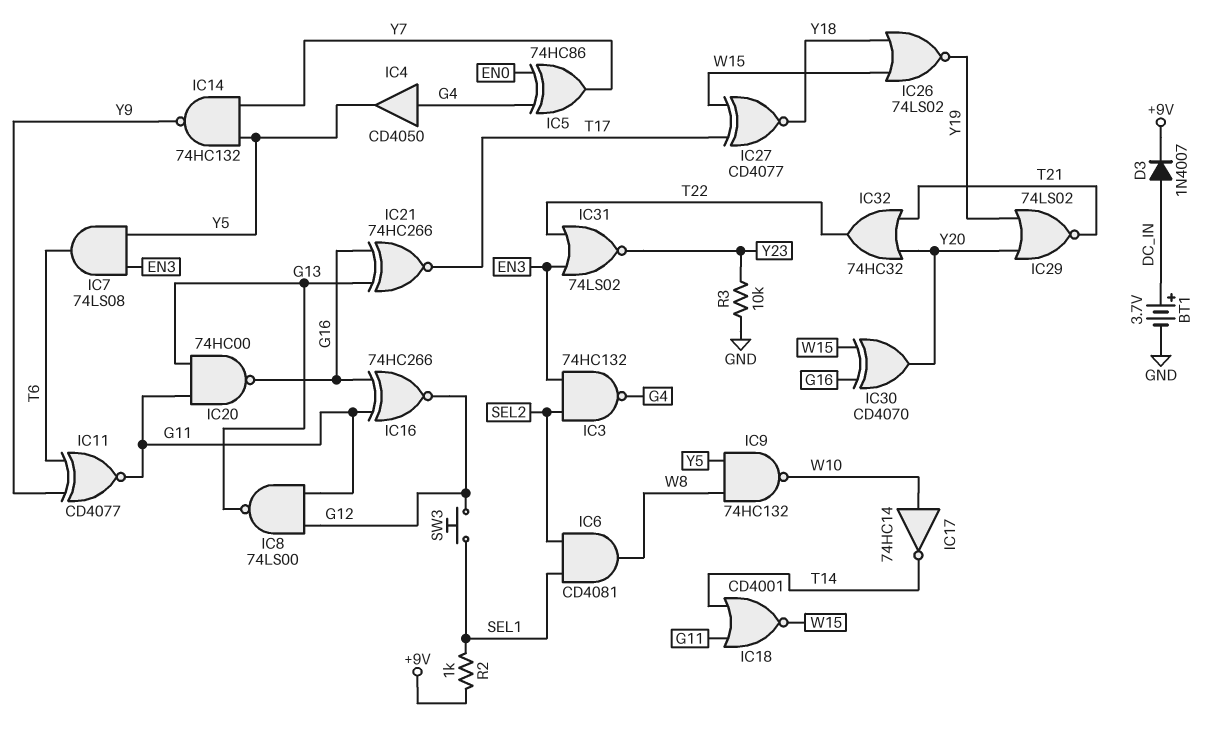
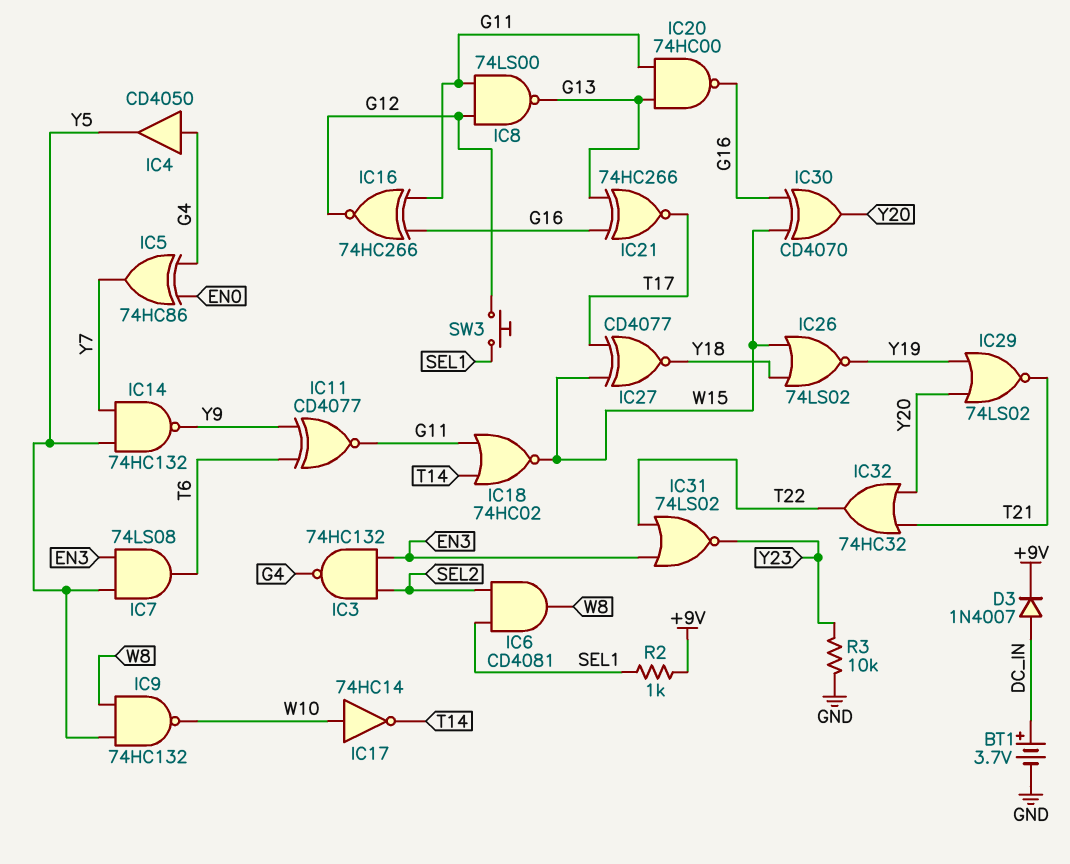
IC18: NOR CD4001 (in G11, in T14, out W15) -> NOR 74HC02 (in G11, in T14, out W15)

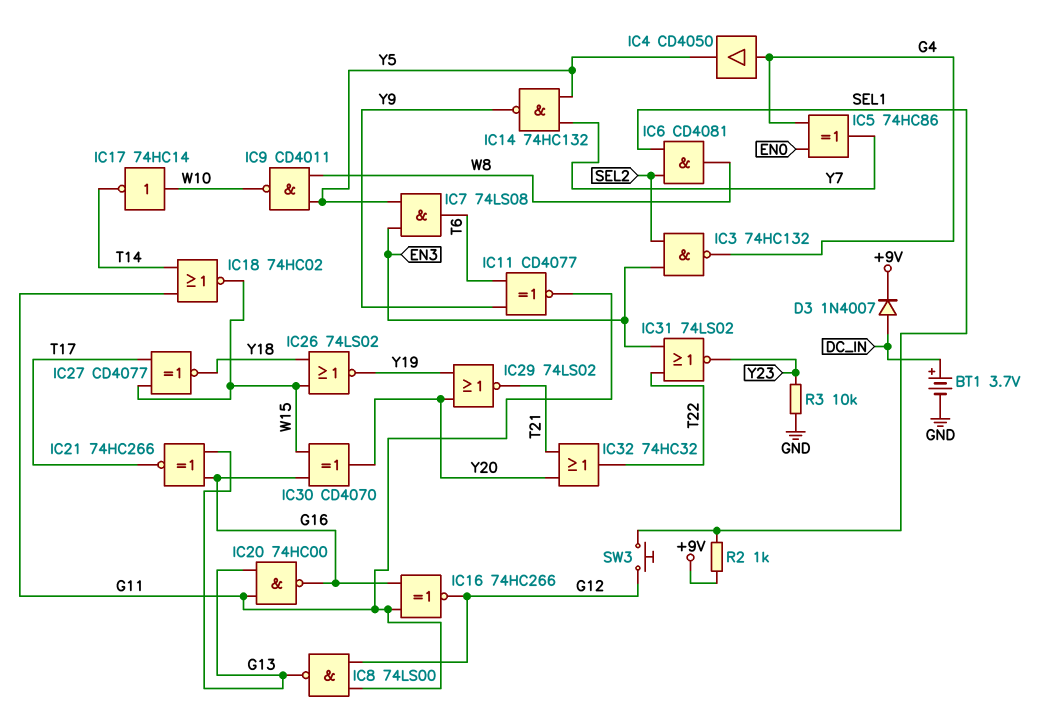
IC9: NAND 74HC132 (in W8, in Y5, out W10) -> NAND CD4011 (in W8, in Y5, out W10)

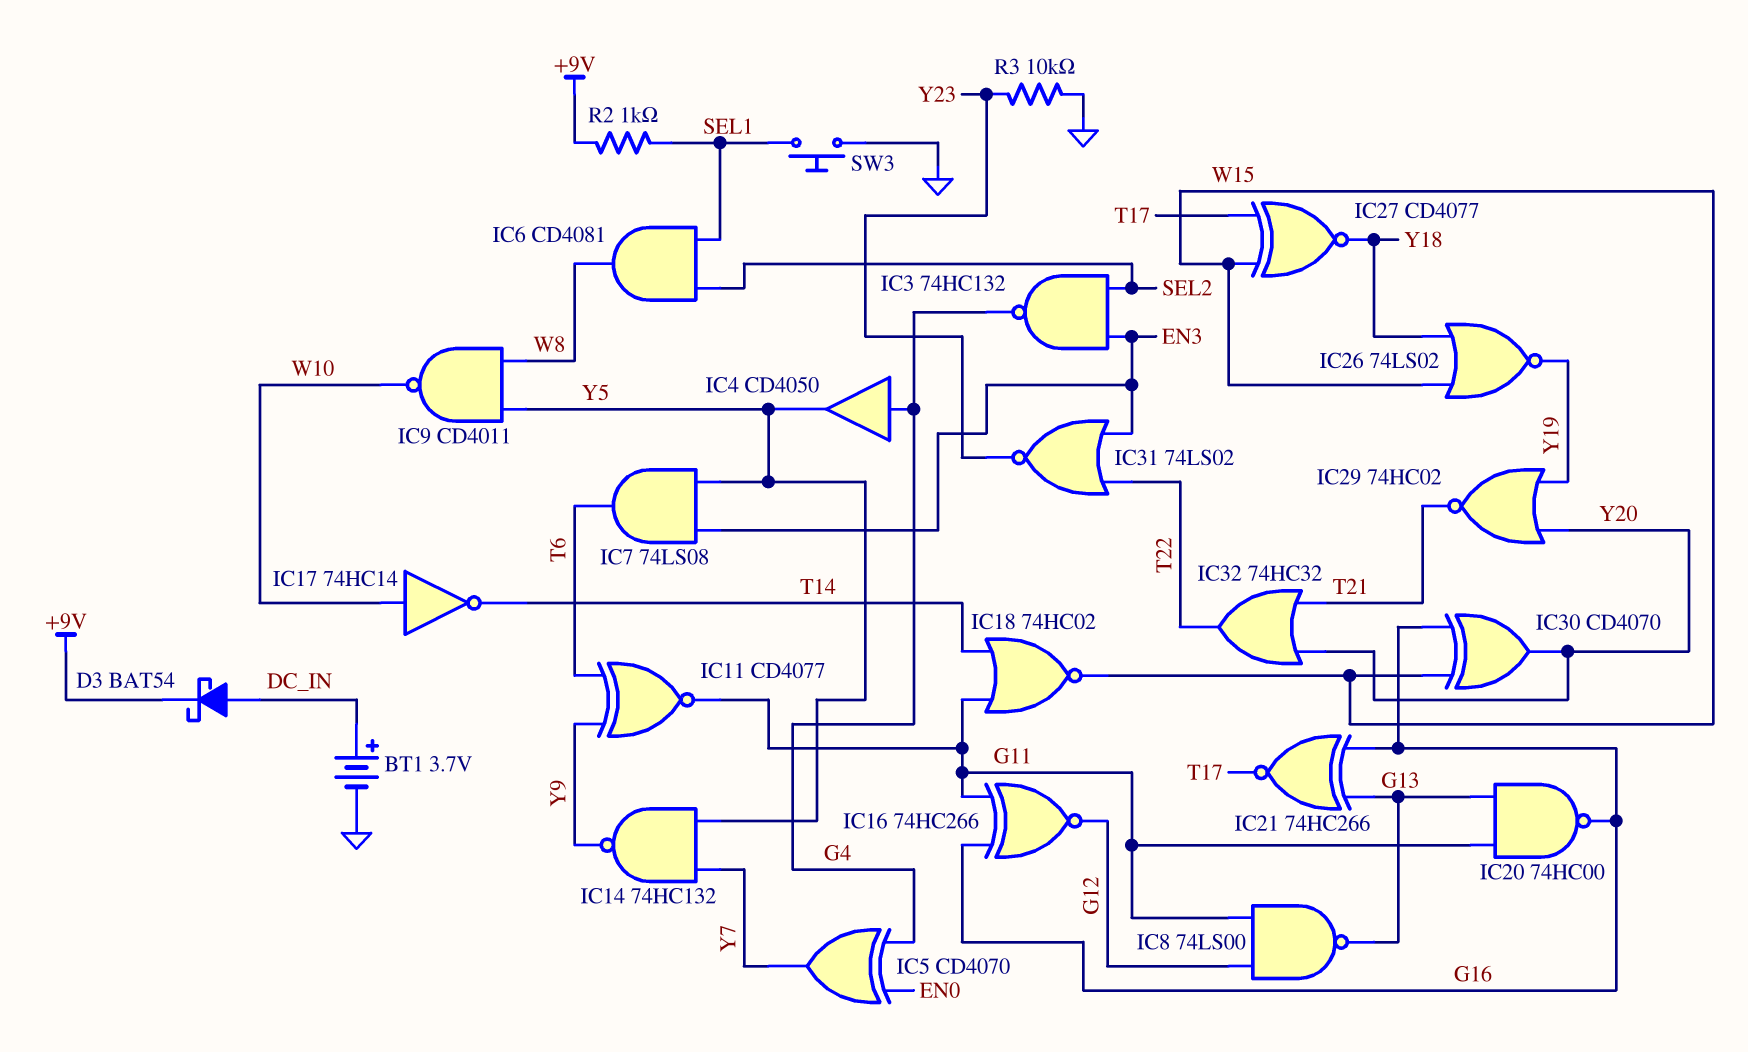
D3: diode 1N4007 (A DC_IN, K +9V) -> schottky BAT54 (A DC_IN, K +9V)
IC5: XOR 74HC86 (in EN0, in G4, out Y7) -> XOR CD4070 (in EN0, in G4, out Y7)
IC29: NOR 74LS02 (in Y19, in Y20, out T21) -> NOR 74HC02 (in Y19, in Y20, out T21)
SW3: button (G12, SEL1) -> button (GND, SEL1)

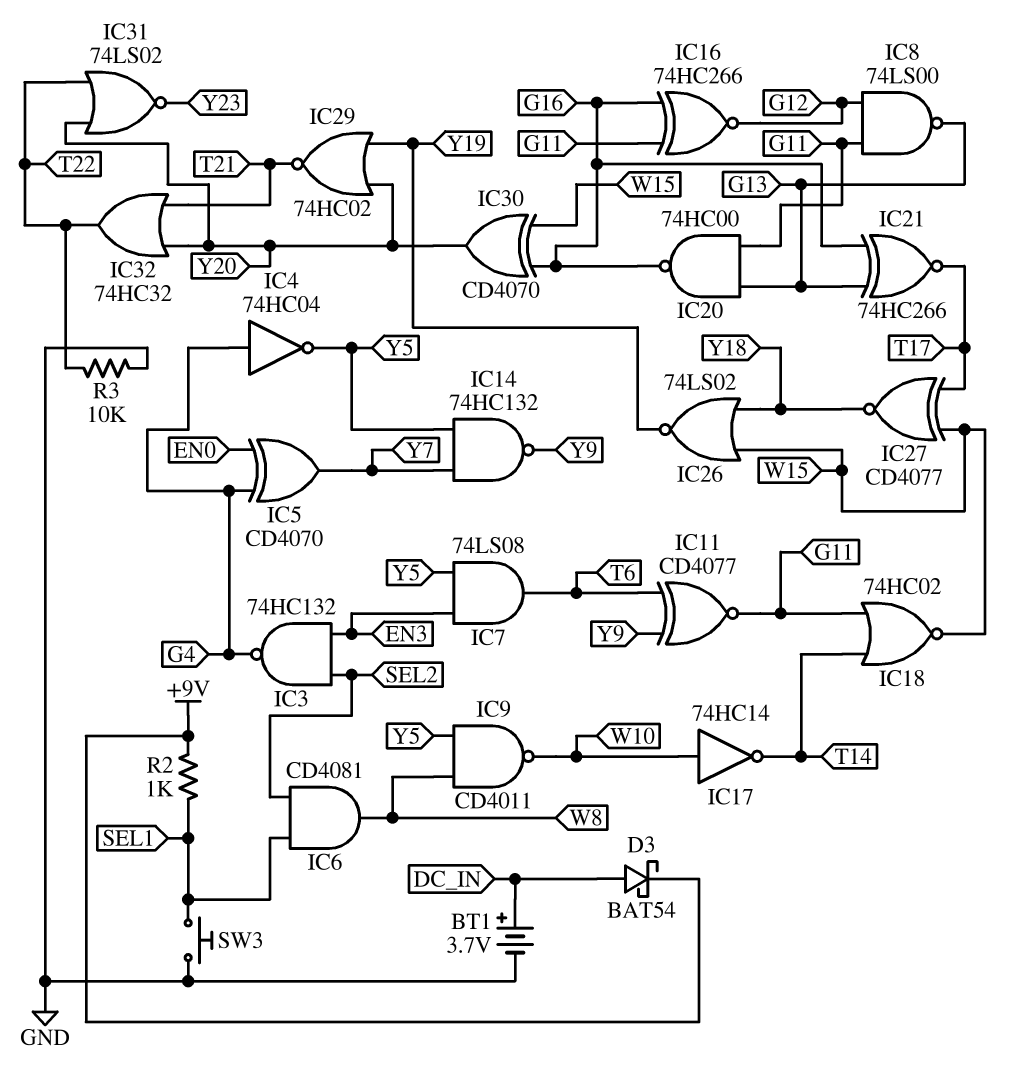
IC4: buffer CD4050 (in G4, out Y5) -> NOT 74HC04 (in G4, out Y5)
IC31: NOR 74LS02 (in EN3, in T22, out Y23) -> NOR 74LS02 (in T22, in Y20, out Y23)
R3: 10k (GND, Y23) -> 10k (GND, T22)

